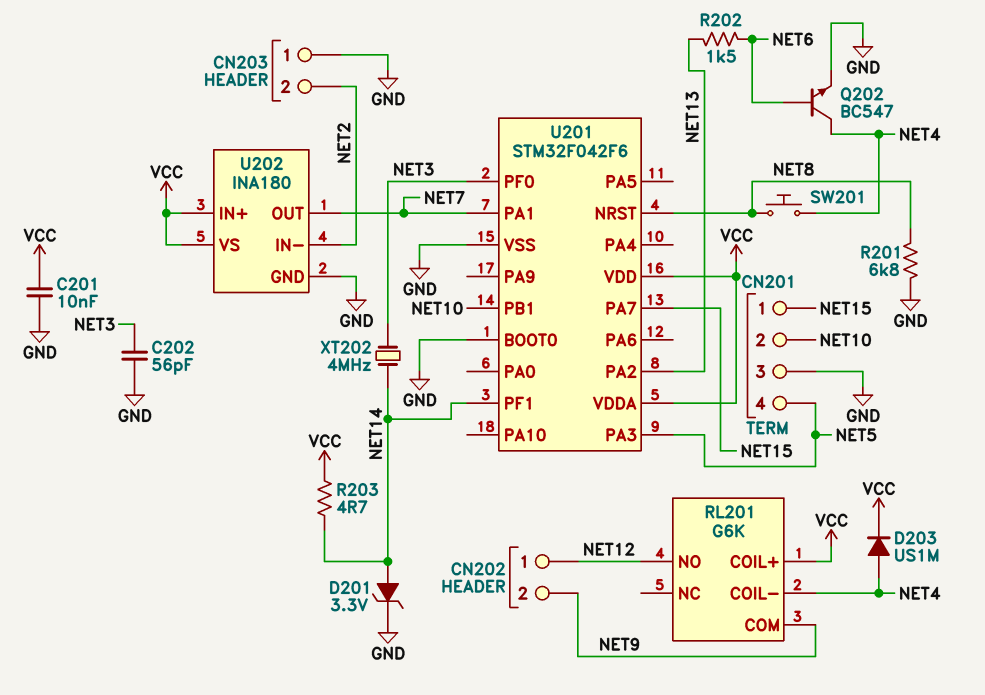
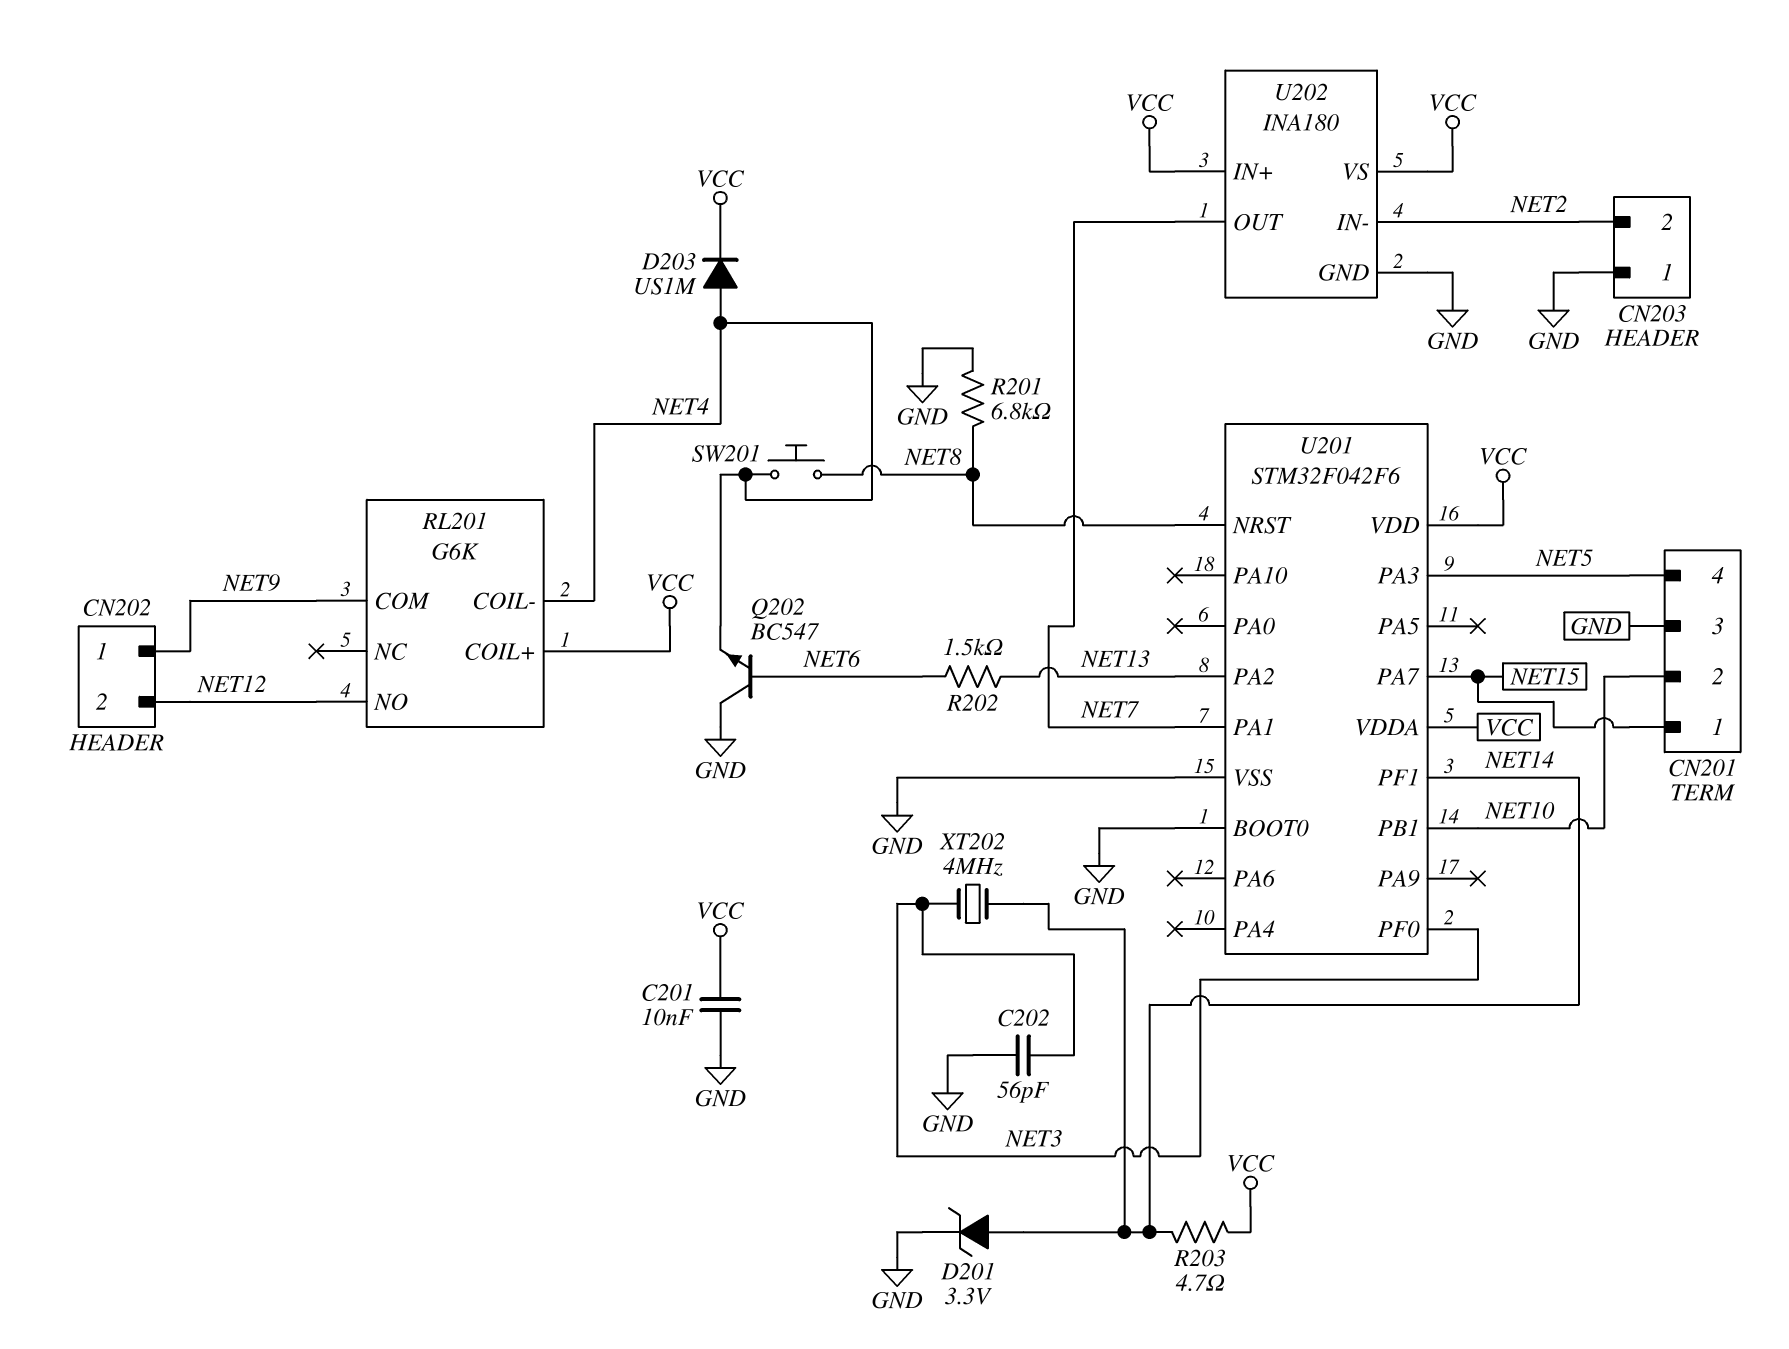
CN202 pin 1: NET12 -> NET9
CN202 pin 2: NET9 -> NET12
Q202: NPN BC547 (B NET6, C NET4, E GND) -> NPN BC547 (B NET6, C GND, E NET4)

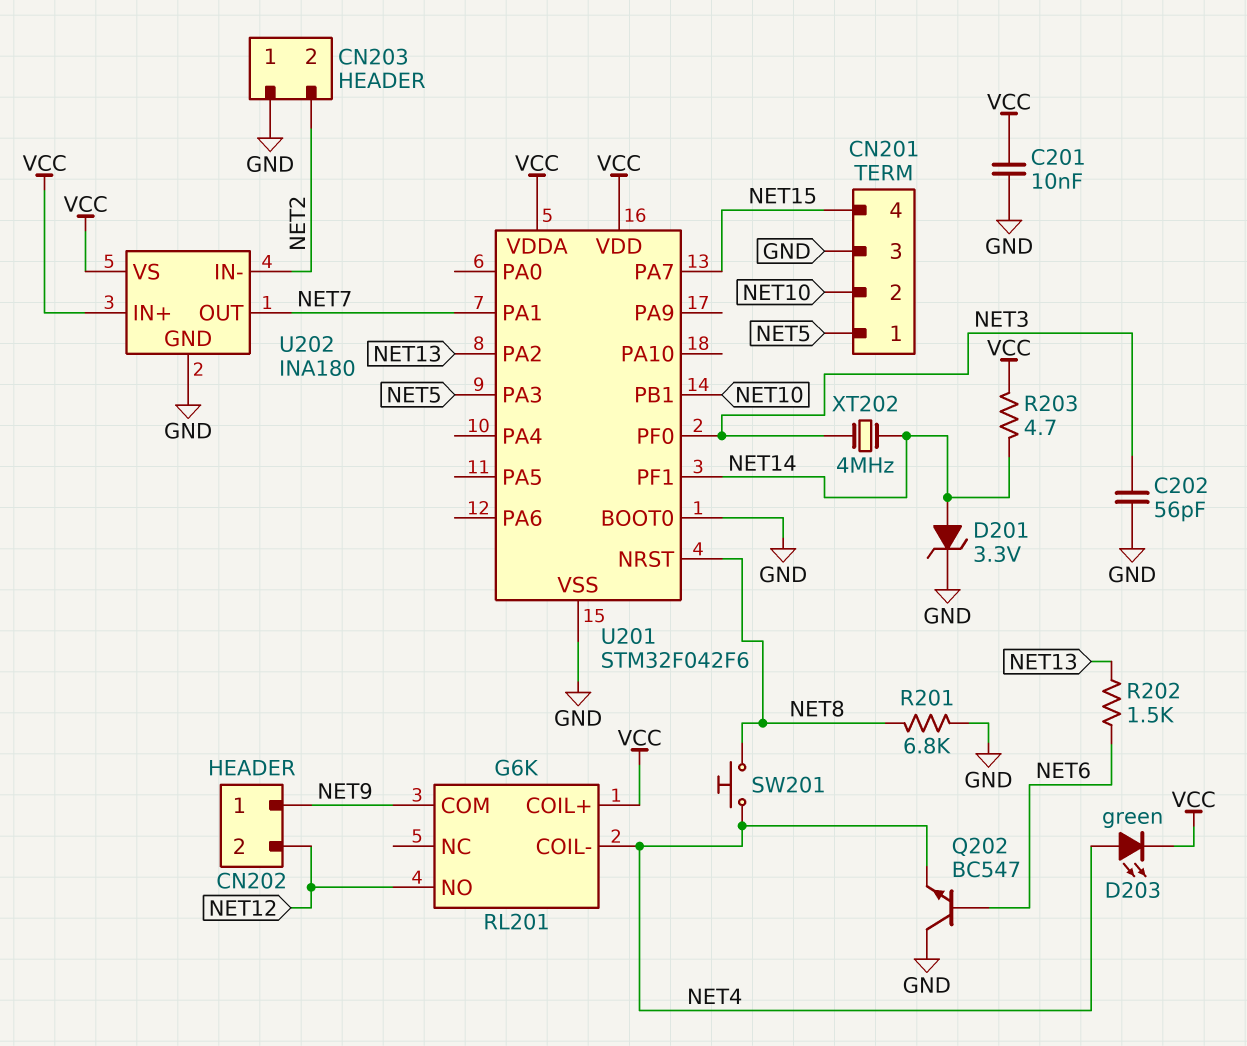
CN201 pin 1: NET15 -> NET5
CN201 pin 4: NET5 -> NET15
D203: diode US1M (A NET4, K VCC) -> LED green (A NET4, K VCC)

